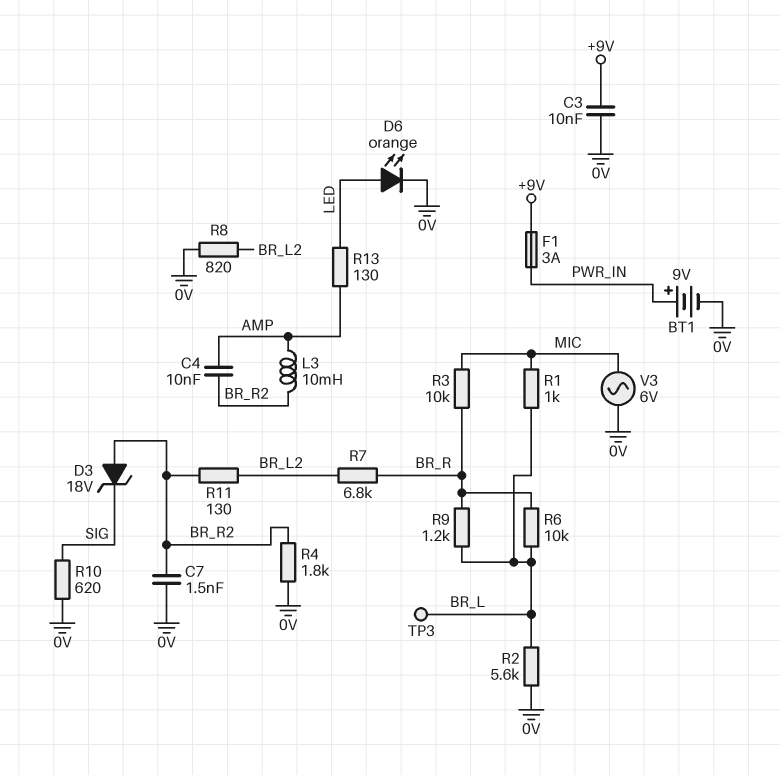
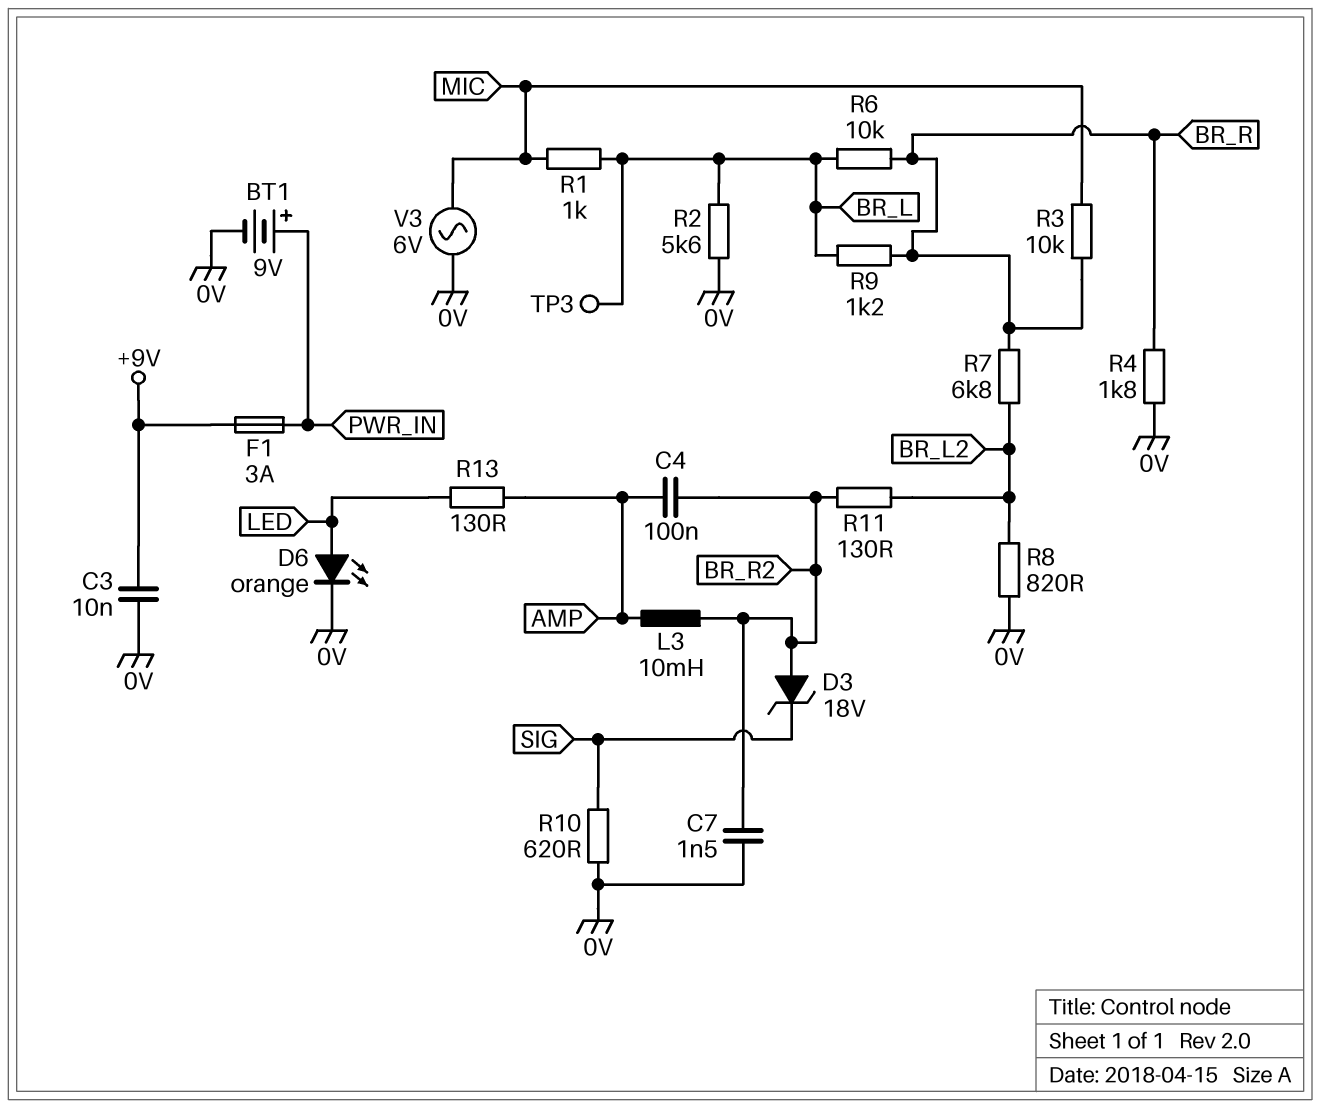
C4: 10nF (AMP, BR_R2) -> 100nF (AMP, BR_R2)
R4: 1.8k (0V, BR_R2) -> 1.8k (0V, BR_R)

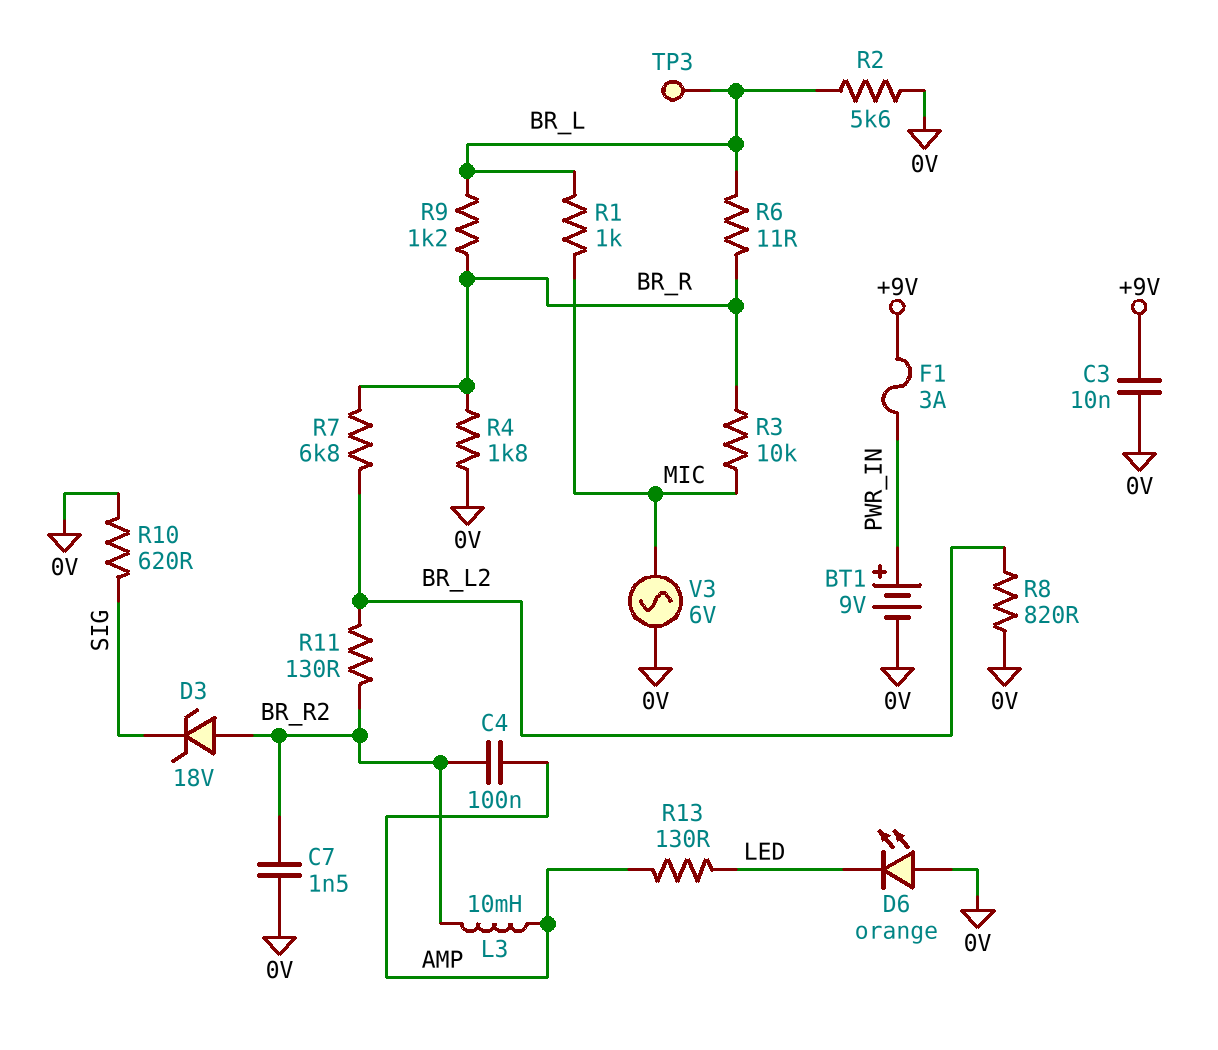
D6: LED orange (A LED, K 0V) -> LED orange (A 0V, K LED)
R6: 10k (BR_L, BR_R) -> 11 (BR_L, BR_R)

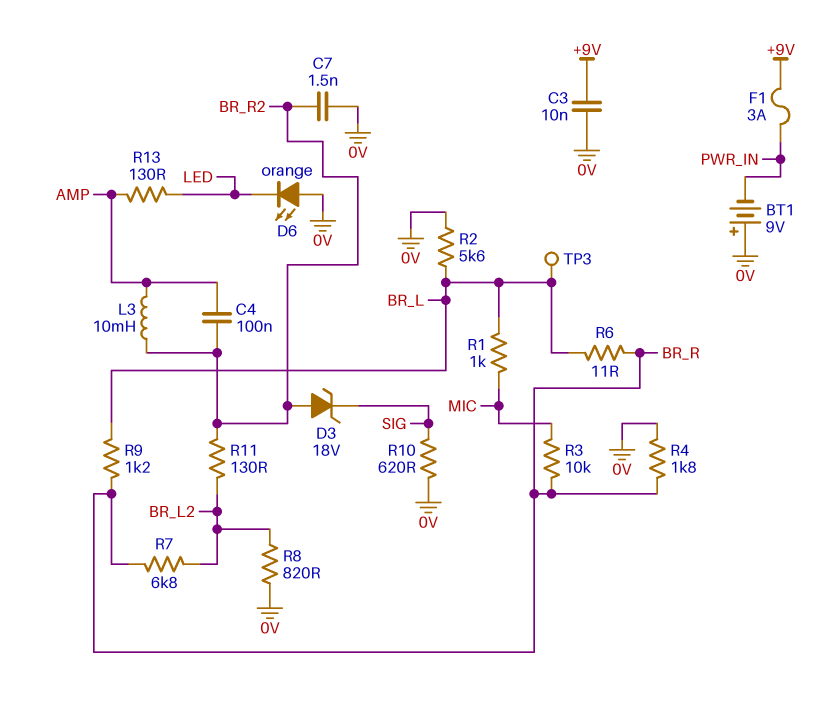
BT1: 9V (plus PWR_IN, minus 0V) -> 9V (plus 0V, minus PWR_IN)
V3: AC 6V (0V, MIC) -> none

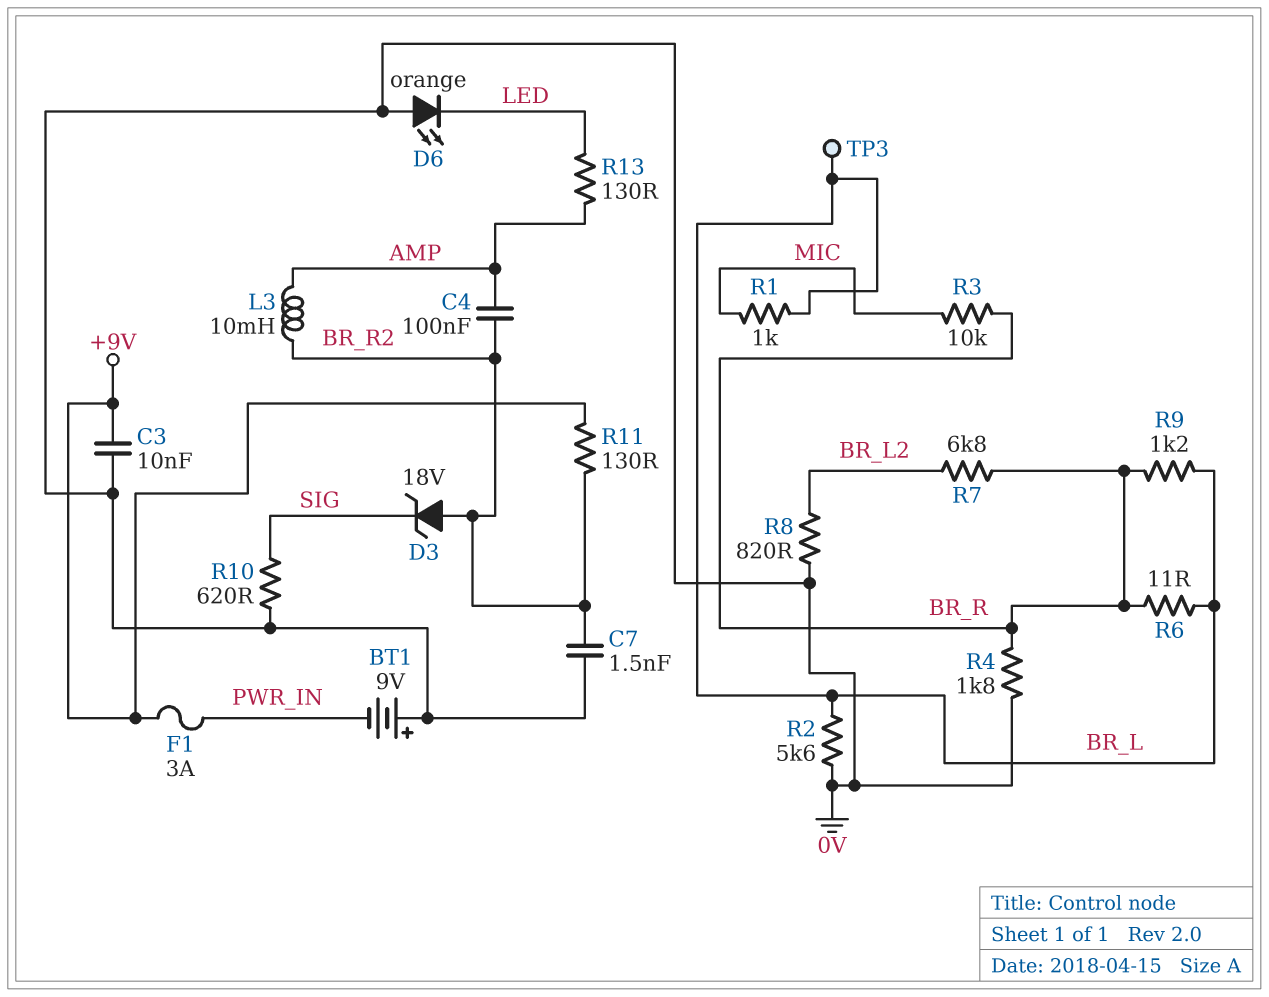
R11: 130 (BR_L2, BR_R2) -> 130 (+9V, BR_R2)

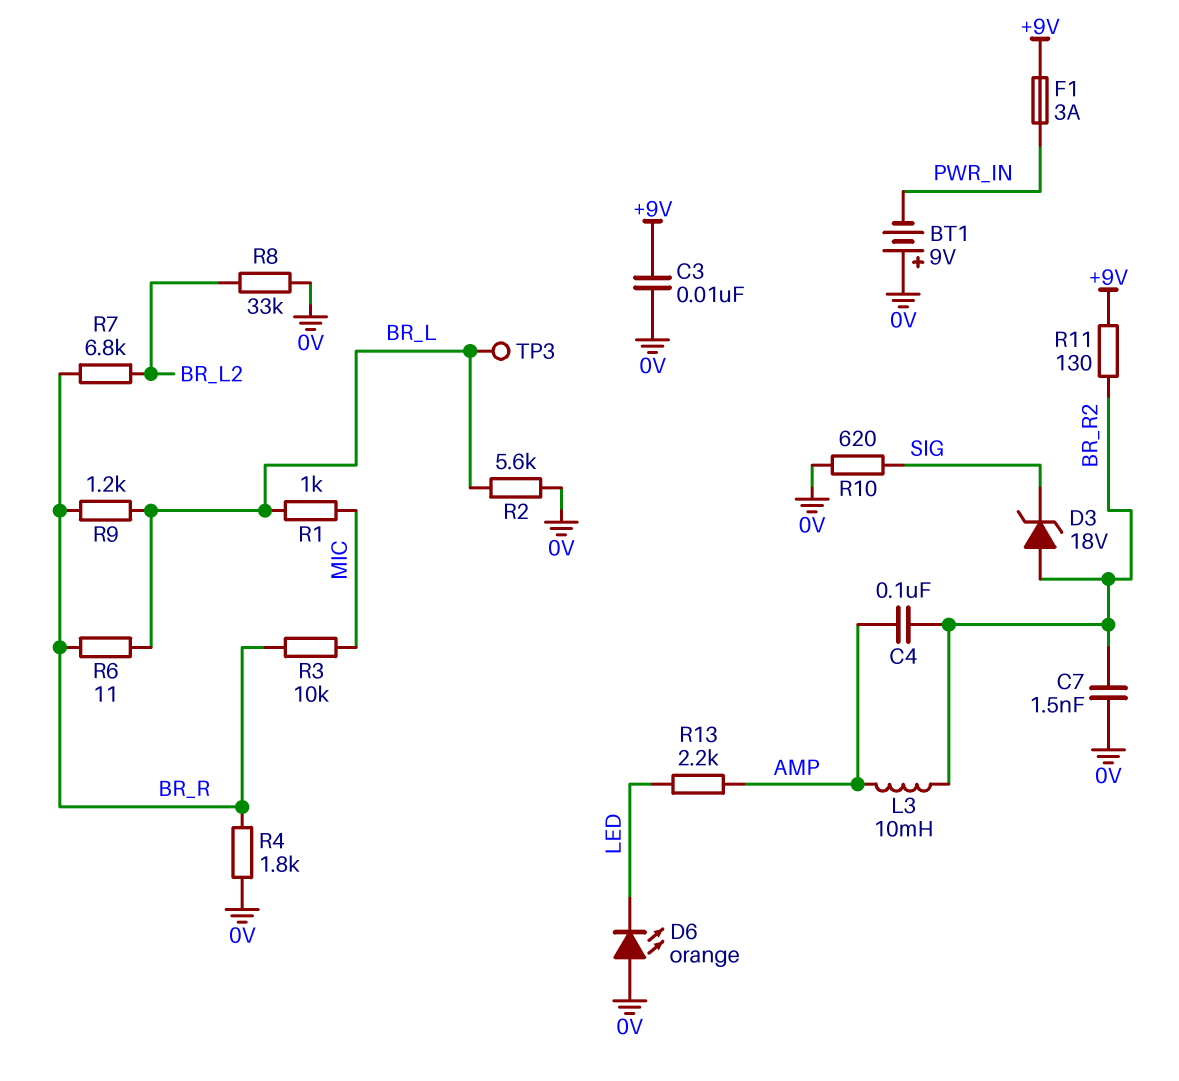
R8: 820 (0V, BR_L2) -> 33k (0V, BR_L2)
R13: 130 (AMP, LED) -> 2.2k (AMP, LED)

